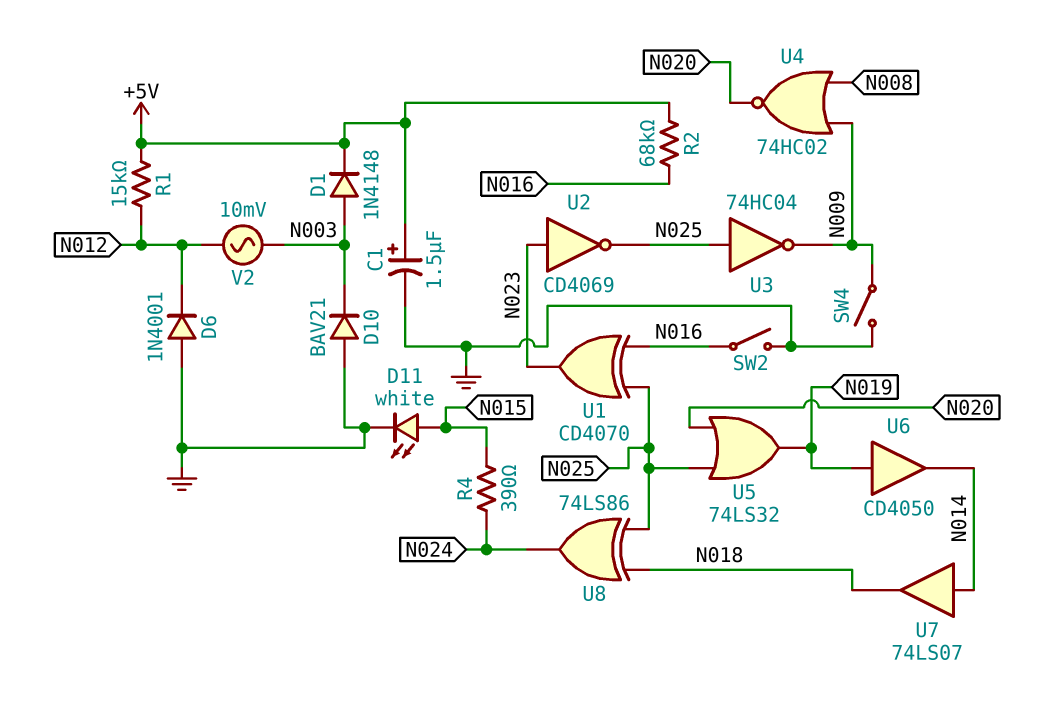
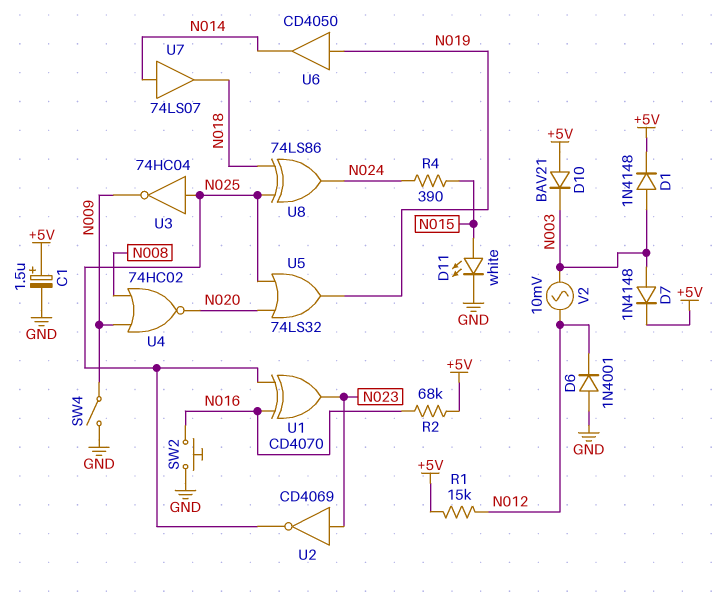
D7: none -> diode 1N4148 (A N003, K +5V)
D10: diode BAV21 (A GND, K N003) -> diode BAV21 (A +5V, K N003)
SW2: switch (GND, N016) -> button (GND, N016)

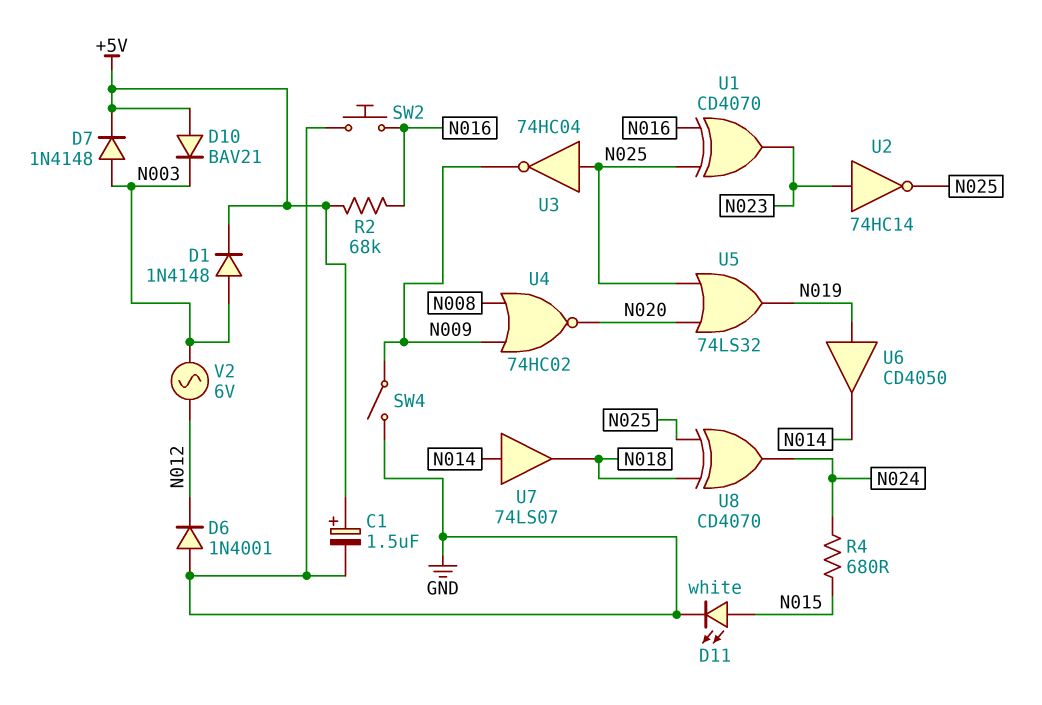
R1: 15k (+5V, N012) -> none
R4: 390 (N015, N024) -> 680 (N015, N024)
U2: NOT CD4069 (in N023, out N025) -> NOT 74HC14 (in N023, out N025)
U8: XOR 74LS86 (in N018, in N025, out N024) -> XOR CD4070 (in N018, in N025, out N024)
V2: AC 10mV (N003, N012) -> AC 6V (N003, N012)

